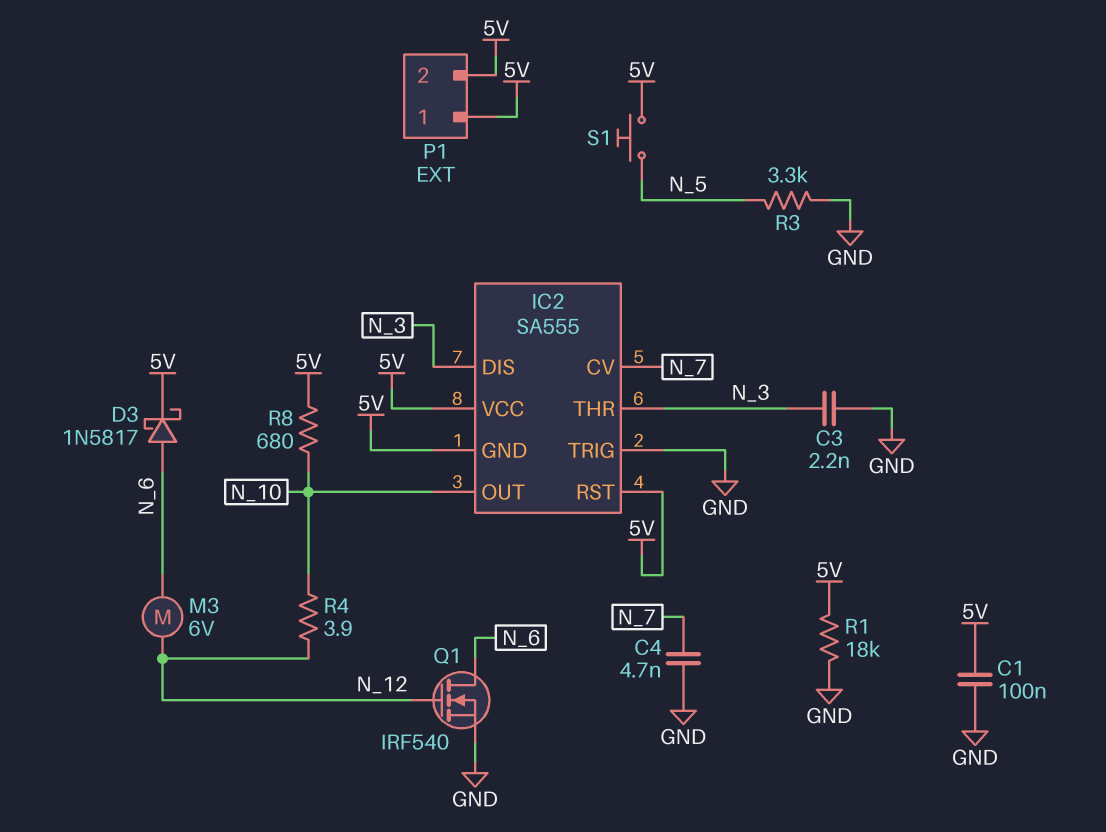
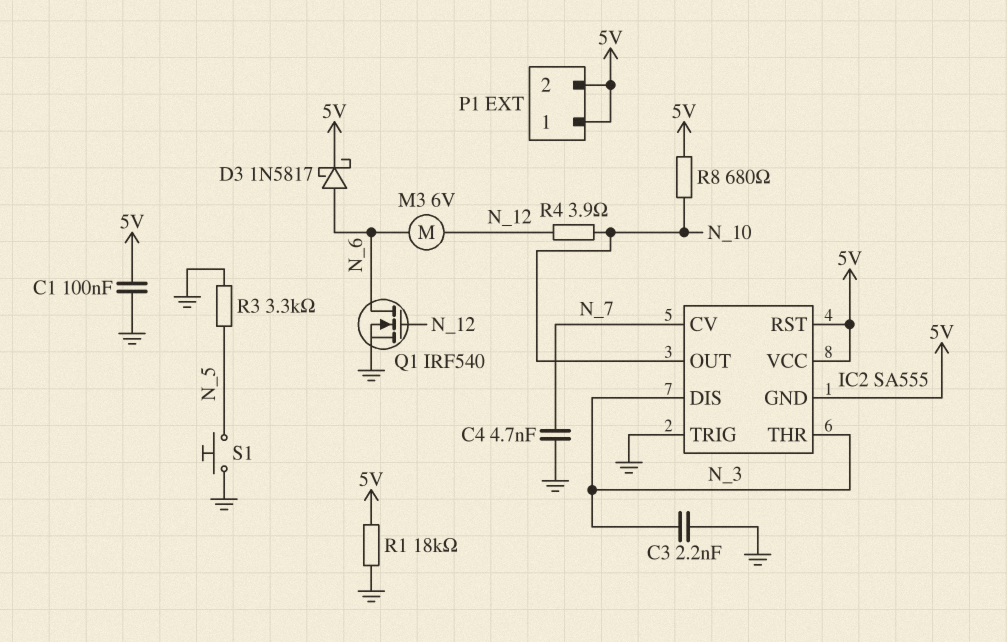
S1: button (5V, N_5) -> button (GND, N_5)

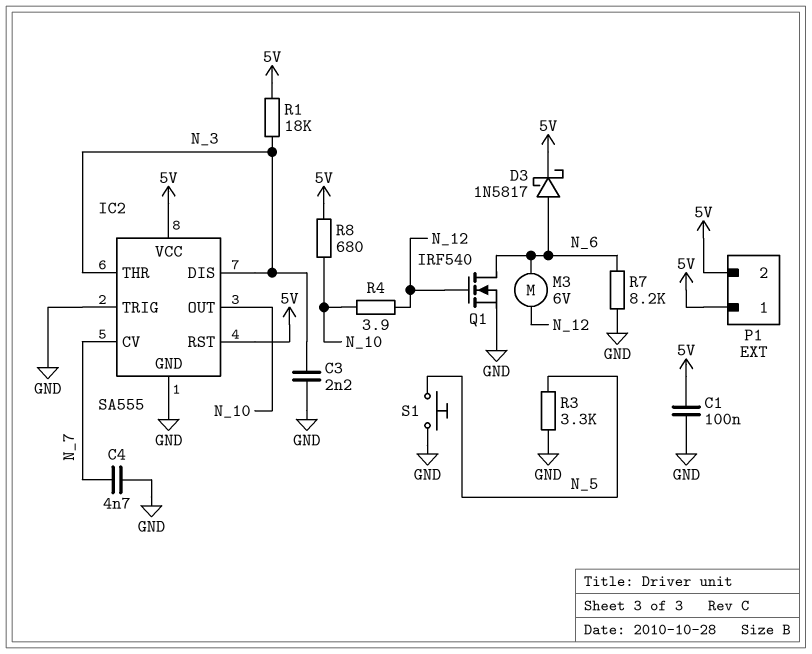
IC2 pin GND: 5V -> GND
R1: 18k (5V, GND) -> 18k (5V, N_3)
R7: none -> 8.2k (GND, N_6)

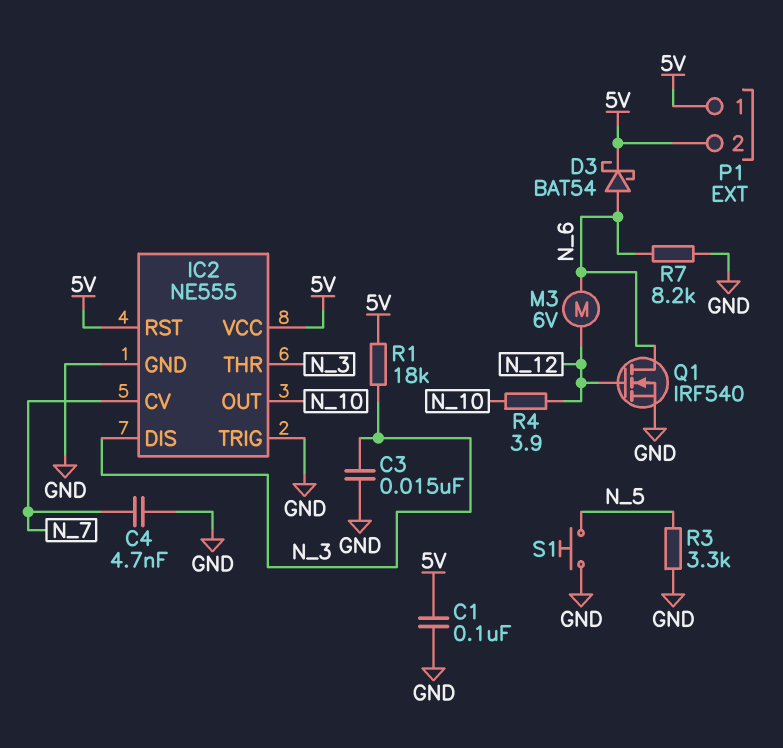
C3: 2.2nF (GND, N_3) -> 15nF (GND, N_3)
D3: schottky 1N5817 (A N_6, K 5V) -> schottky BAT54 (A N_6, K 5V)
IC2: SA555 -> NE555
R8: 680 (5V, N_10) -> none

